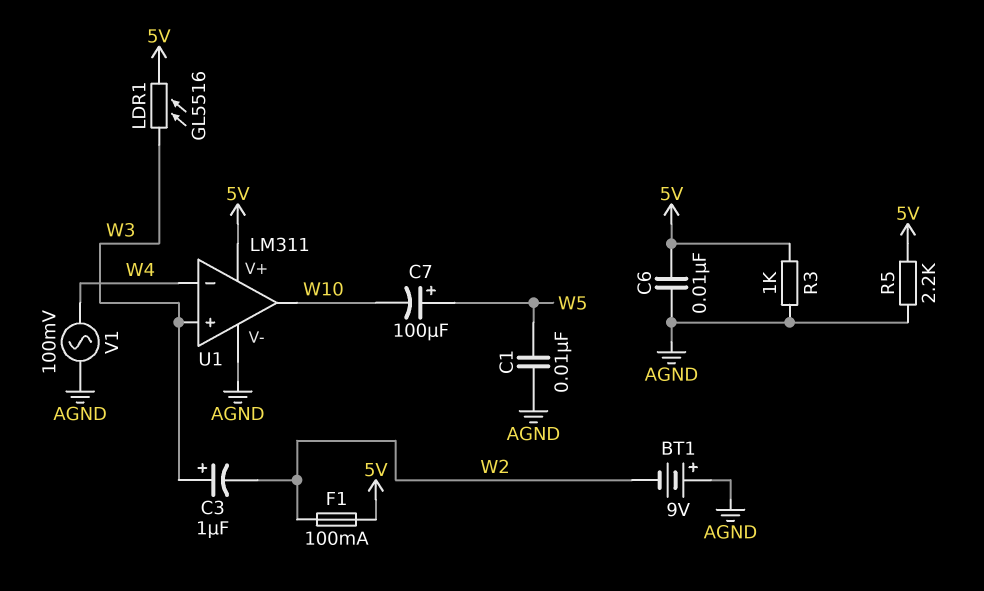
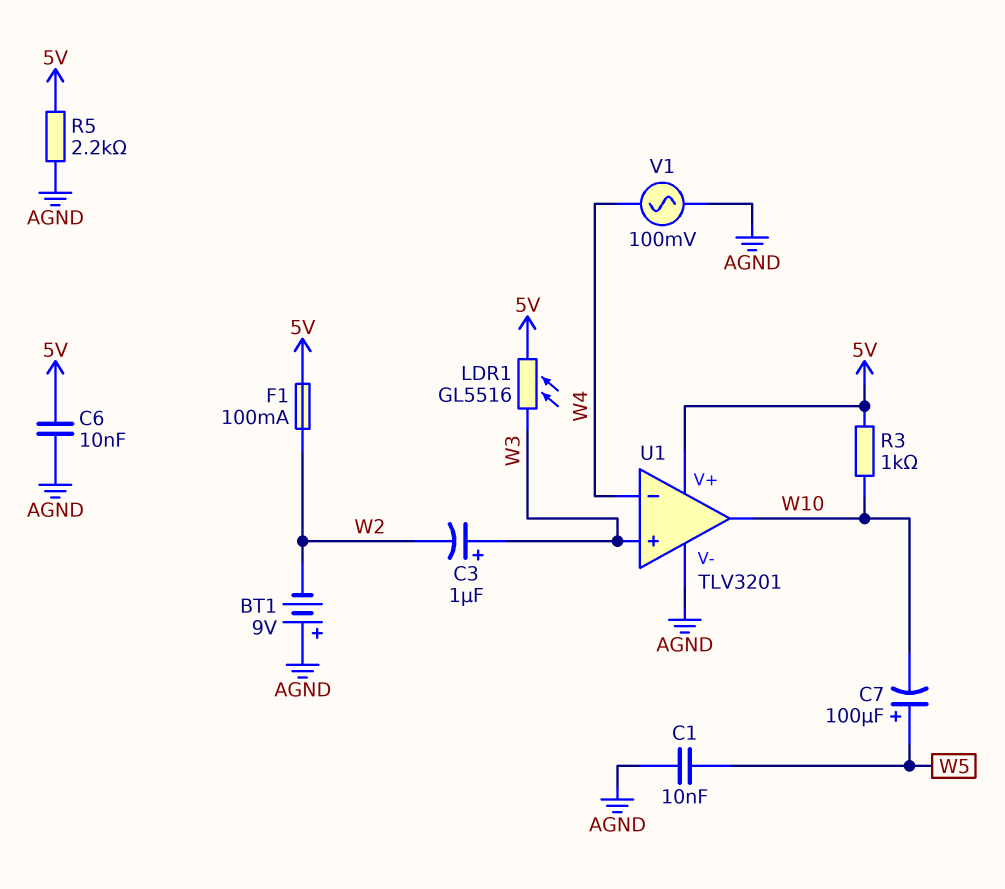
R3: 1k (5V, AGND) -> 1k (5V, W10)
U1: LM311 -> TLV3201

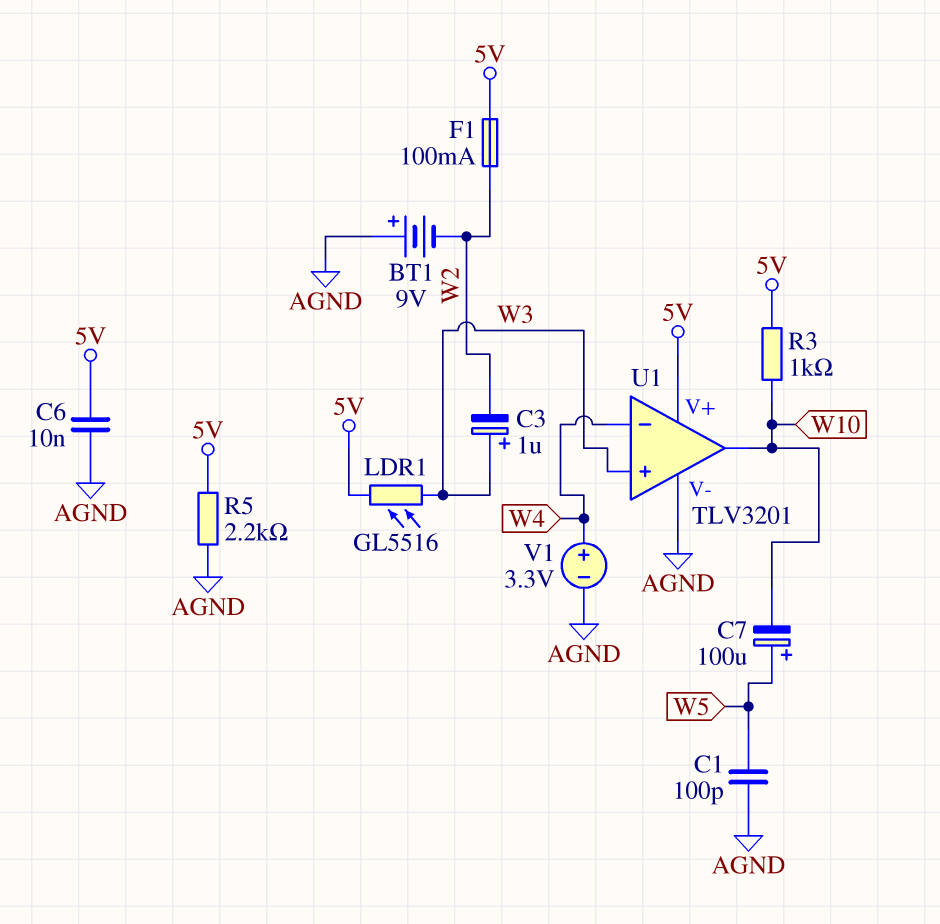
C1: 10nF (AGND, W5) -> 100pF (AGND, W5)
V1: AC 100mV (AGND, W4) -> 3.3V (plus W4, minus AGND)

